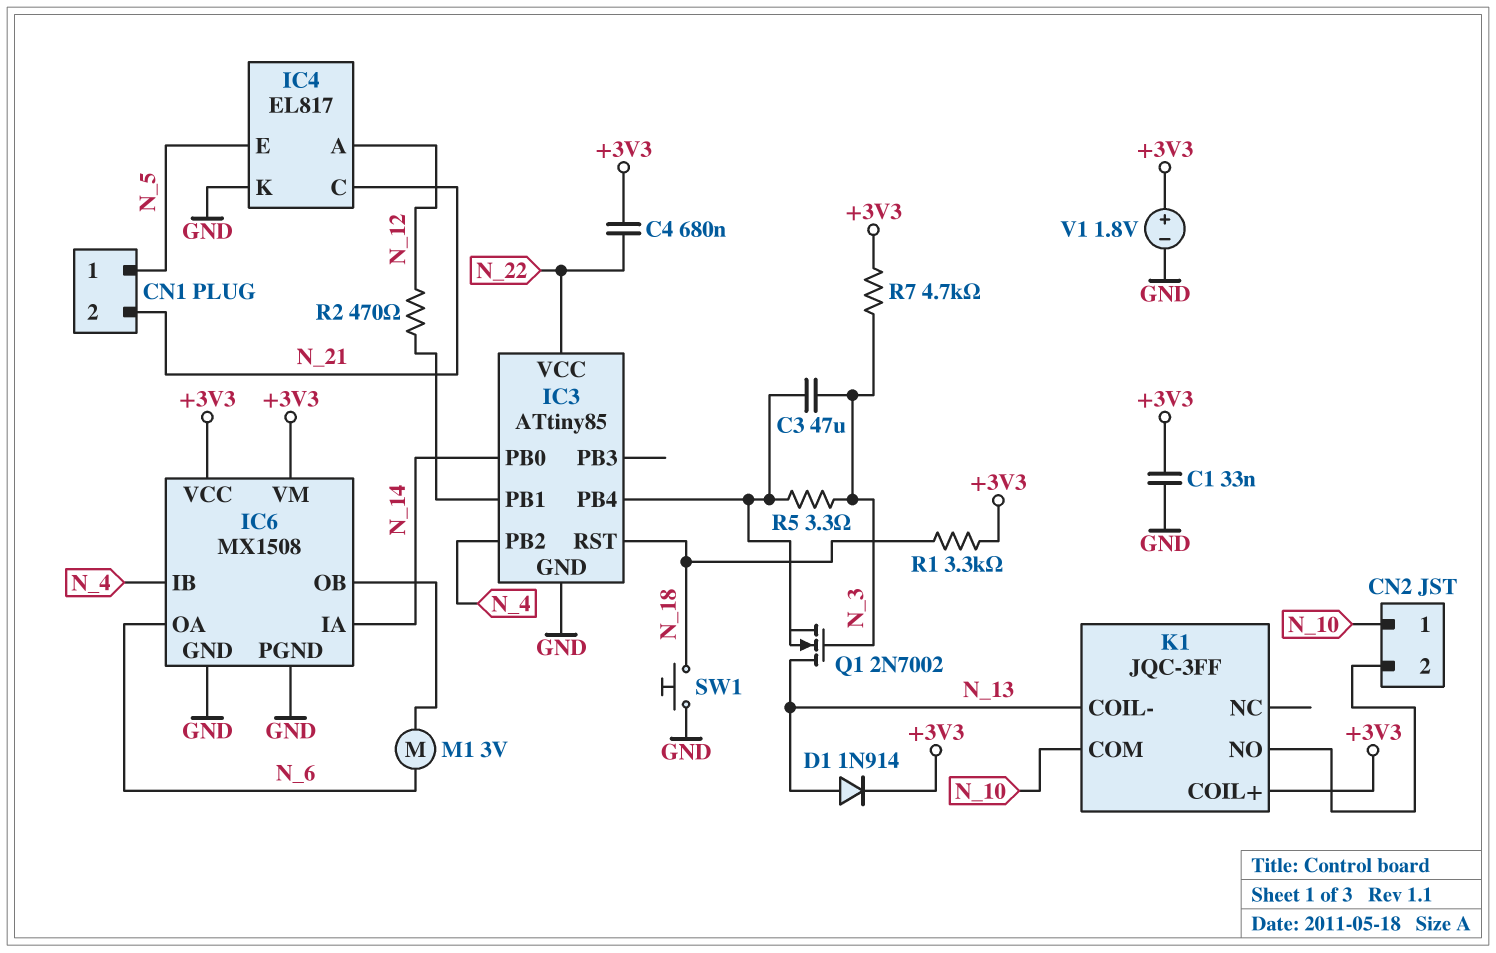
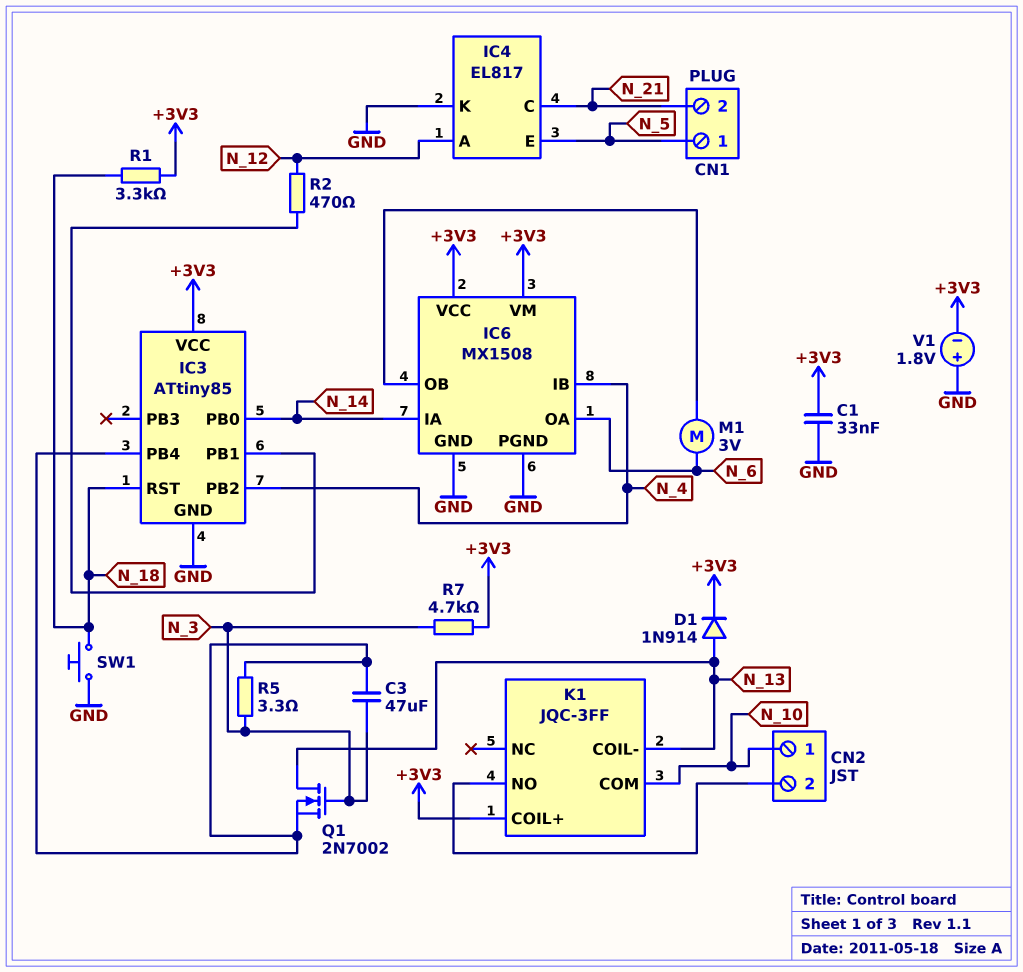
C4: 680nF (+3V3, N_22) -> none
IC3 pin VCC: N_22 -> +3V3
V1: 1.8V (plus +3V3, minus GND) -> 1.8V (plus GND, minus +3V3)

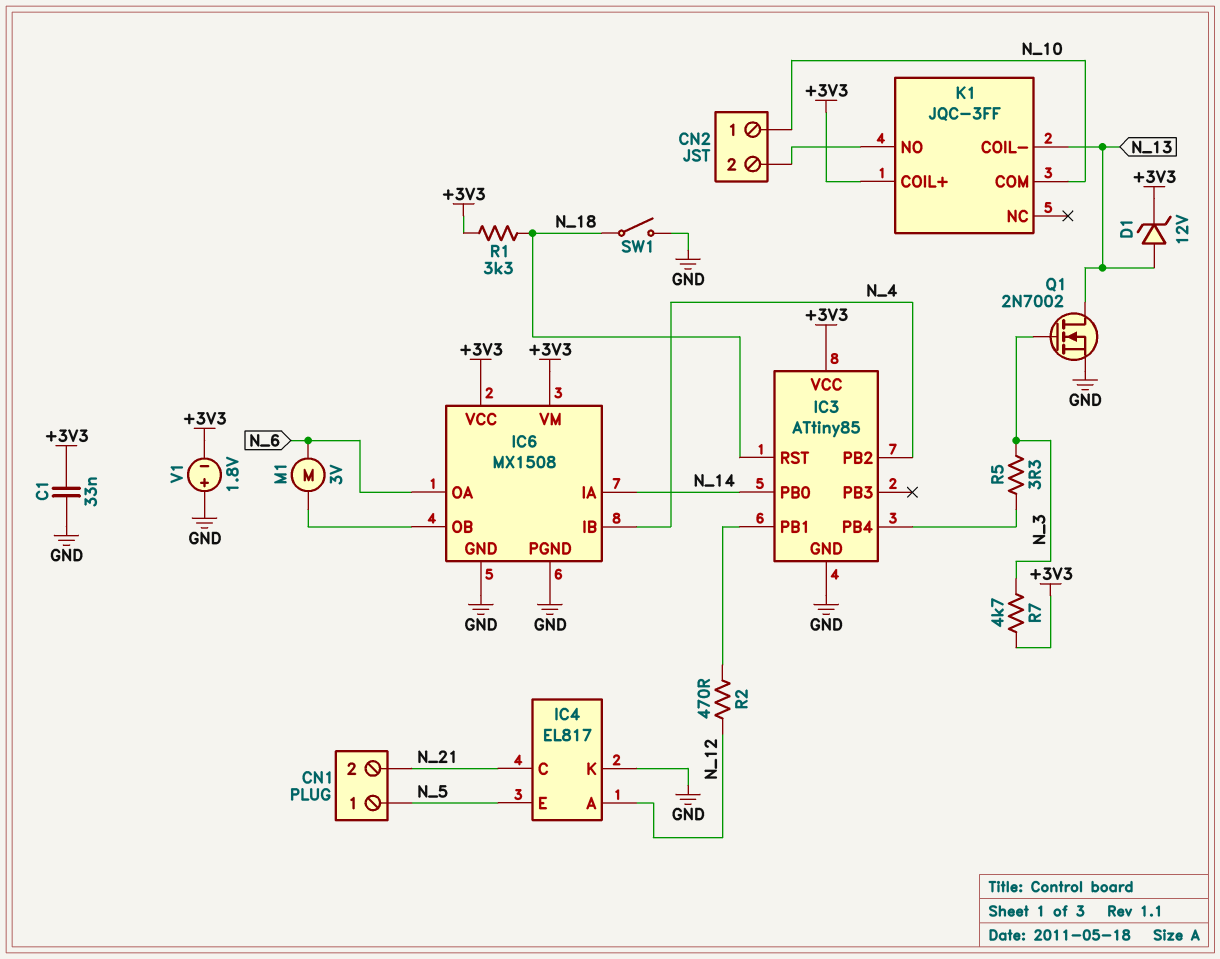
C3: 47uF (IC3/PB4, N_3) -> none
D1: diode 1N914 (A N_13, K +3V3) -> zener 12V (A N_13, K +3V3)
Q1: NMOS 2N7002 (G N_3, D N_13, S IC3/PB4) -> NMOS 2N7002 (G N_3, D N_13, S GND)
SW1: button (GND, N_18) -> switch (GND, N_18)

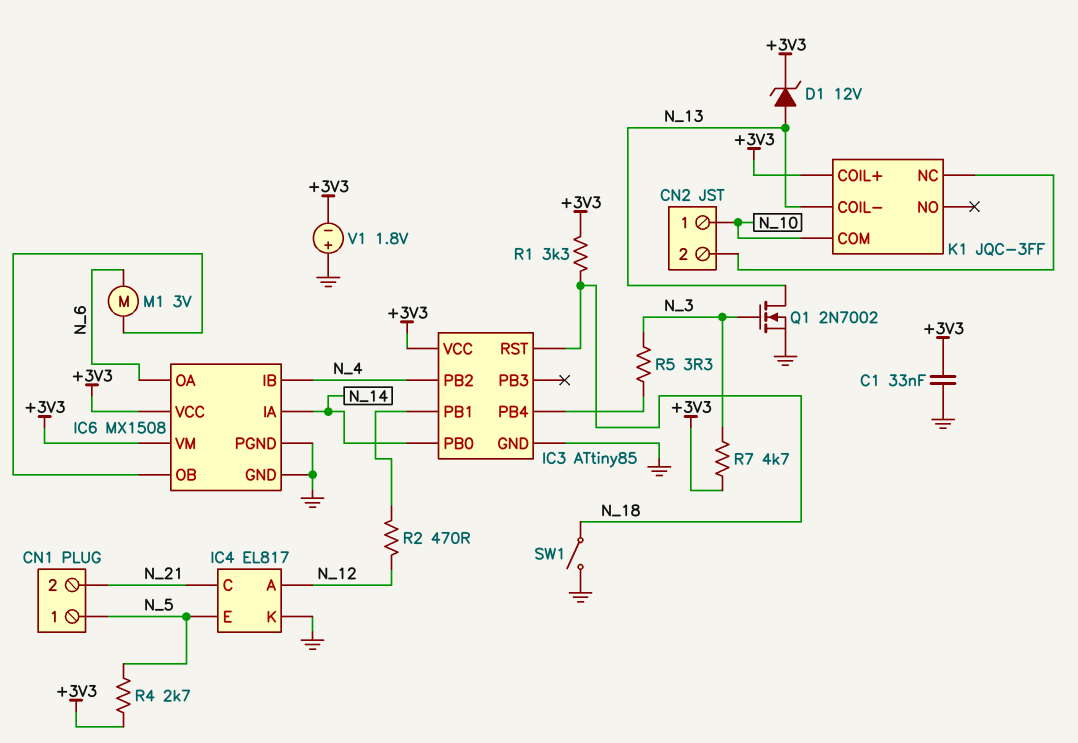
K1 pin NC: none -> CN2/2
K1 pin NO: CN2/2 -> none
R4: none -> 2.7k (+3V3, N_5)

